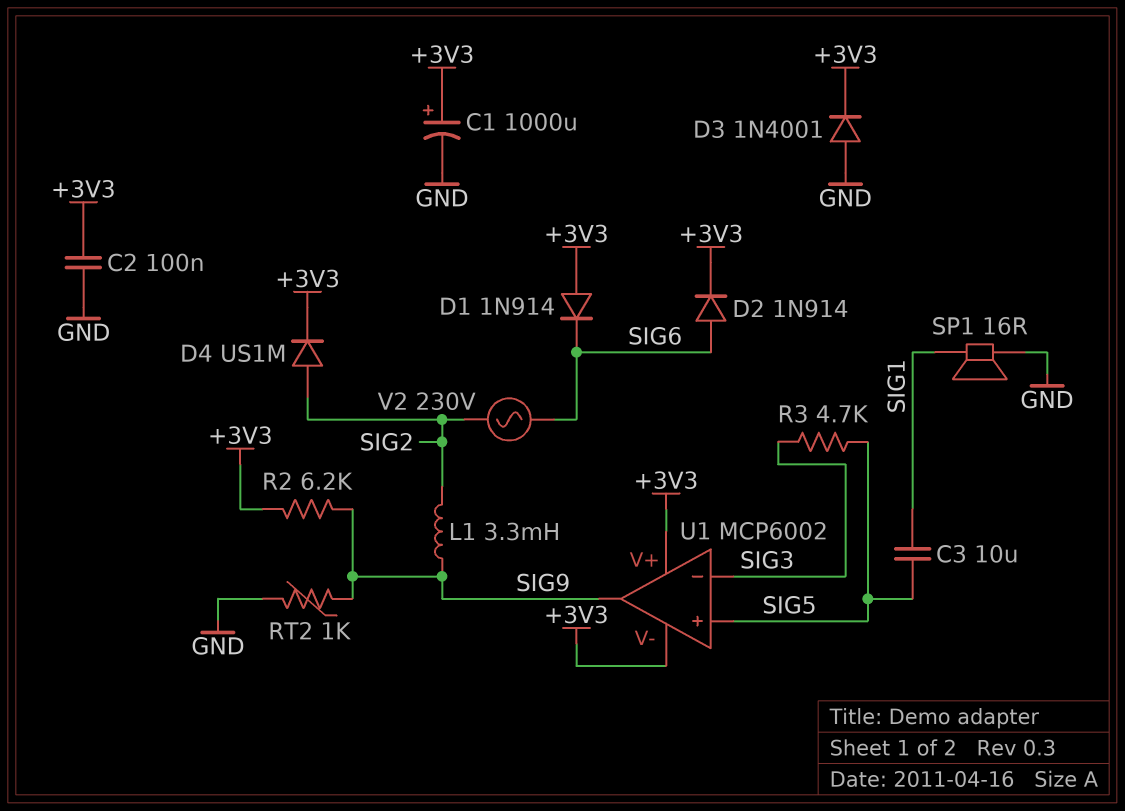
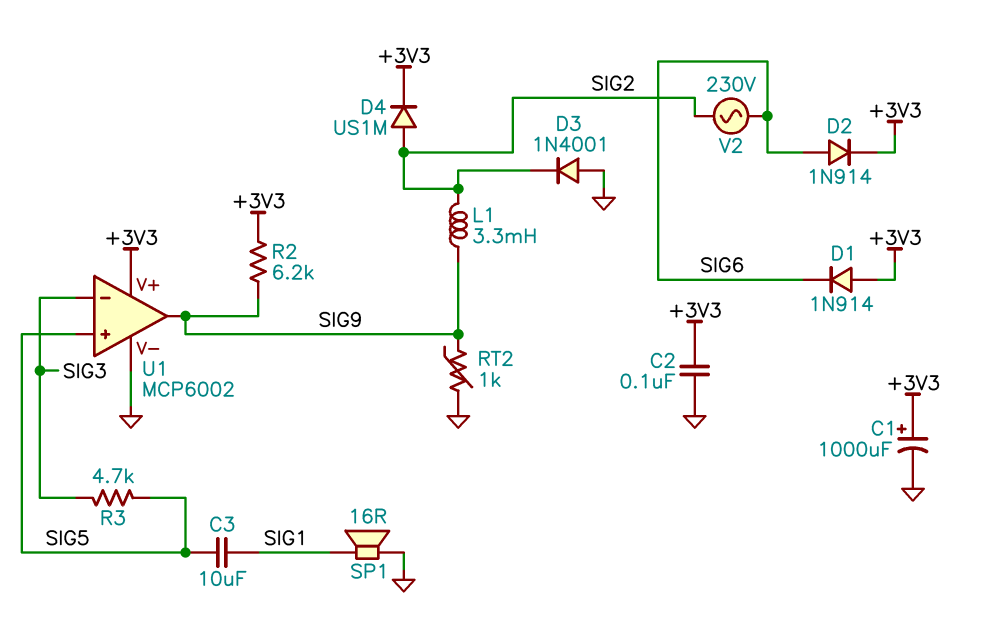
D3: diode 1N4001 (A GND, K +3V3) -> diode 1N4001 (A GND, K SIG2)
U1 pin V-: +3V3 -> GND

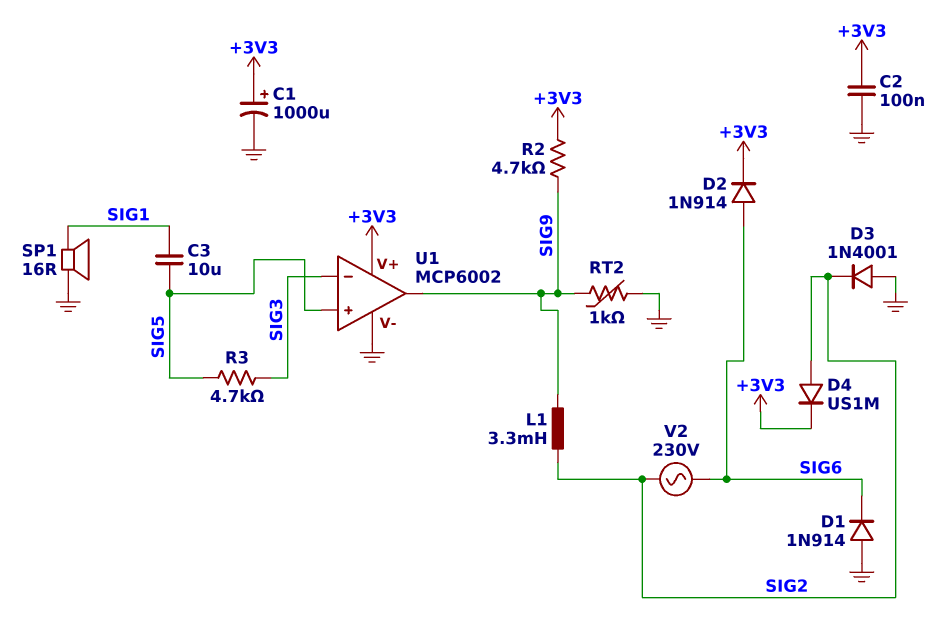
D1: diode 1N914 (A +3V3, K SIG6) -> diode 1N914 (A GND, K SIG6)
R2: 6.2k (+3V3, SIG9) -> 4.7k (+3V3, SIG9)

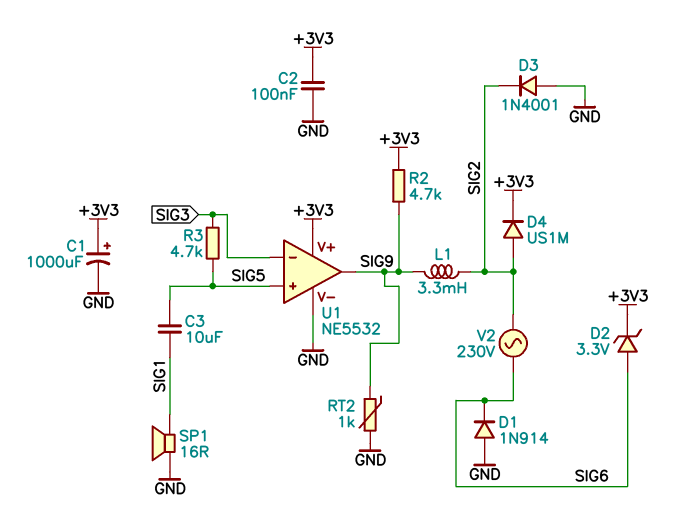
D2: diode 1N914 (A SIG6, K +3V3) -> zener 3.3V (A SIG6, K +3V3)
U1: MCP6002 -> NE5532

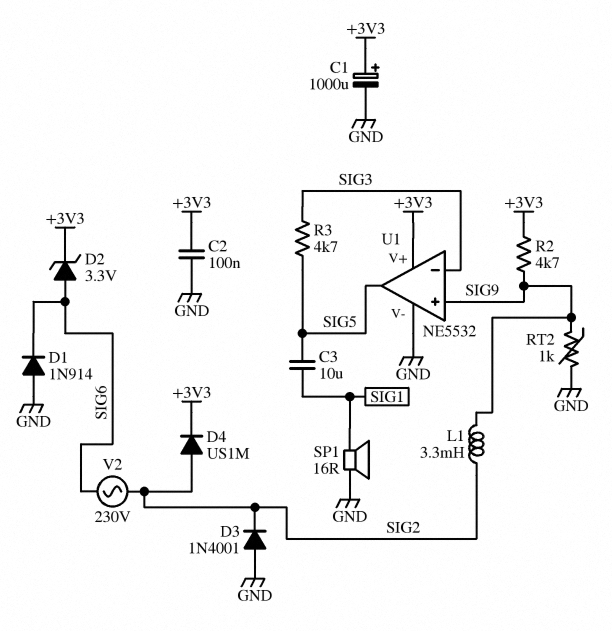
U1 pin in+: SIG5 -> SIG9
U1 pin out: SIG9 -> SIG5

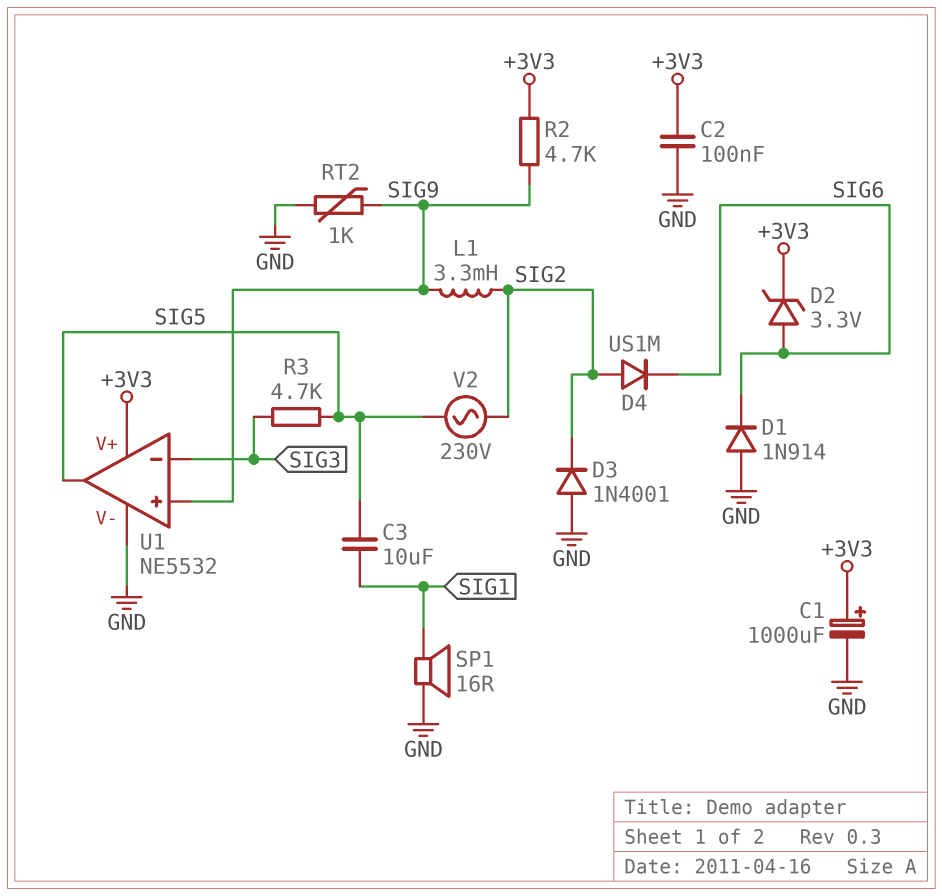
D4: diode US1M (A SIG2, K +3V3) -> diode US1M (A SIG2, K SIG6)
V2: AC 230V (SIG2, SIG6) -> AC 230V (SIG2, SIG5)

